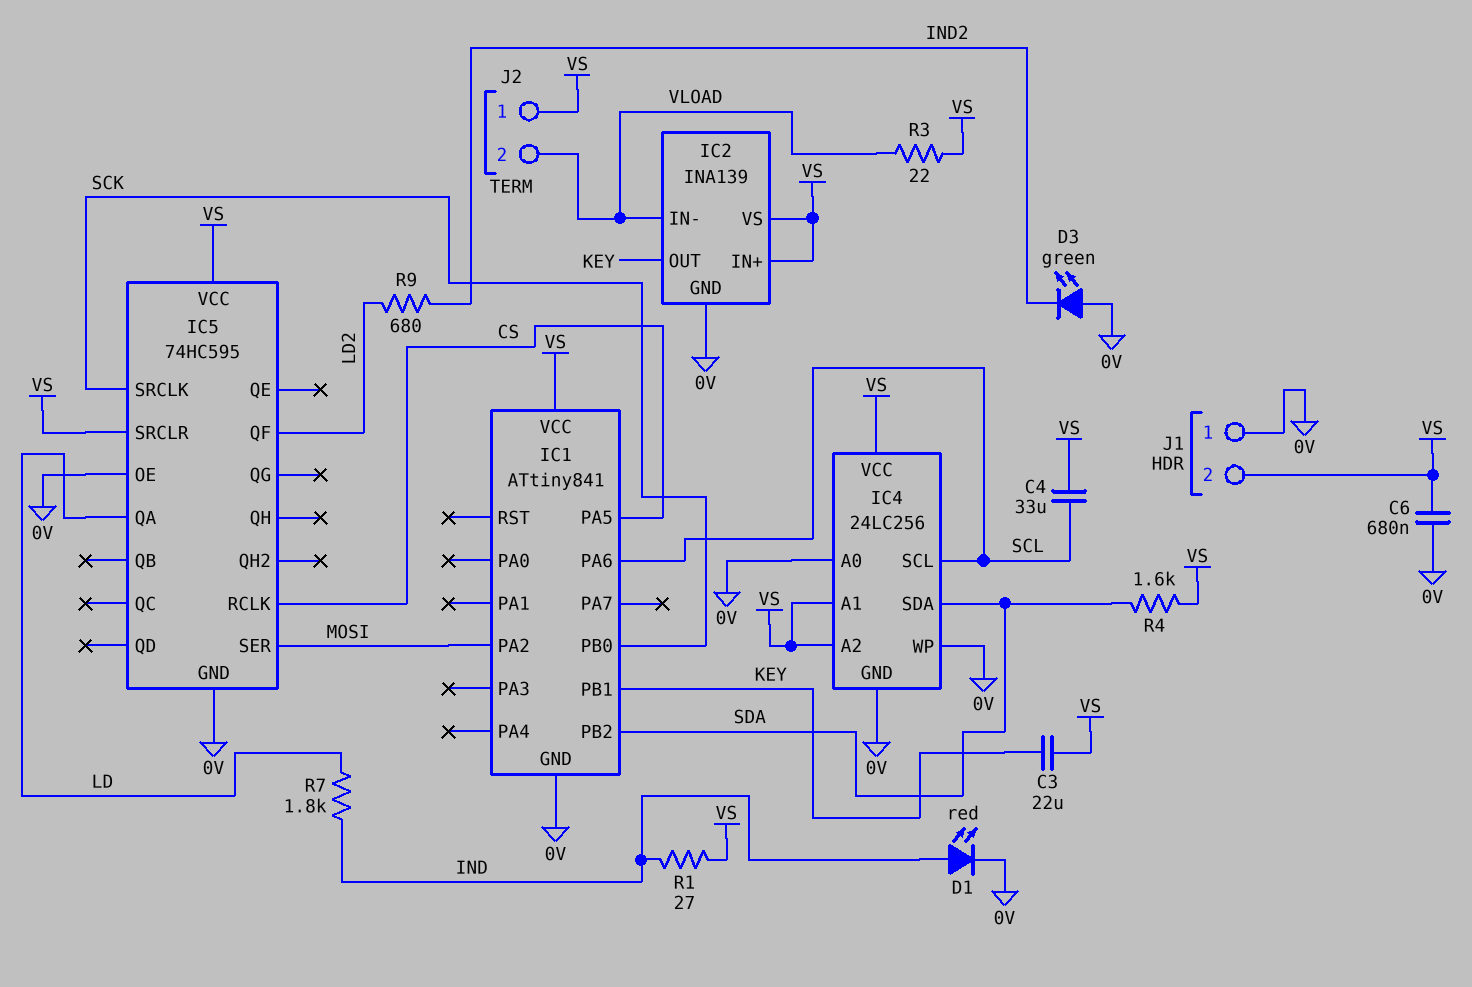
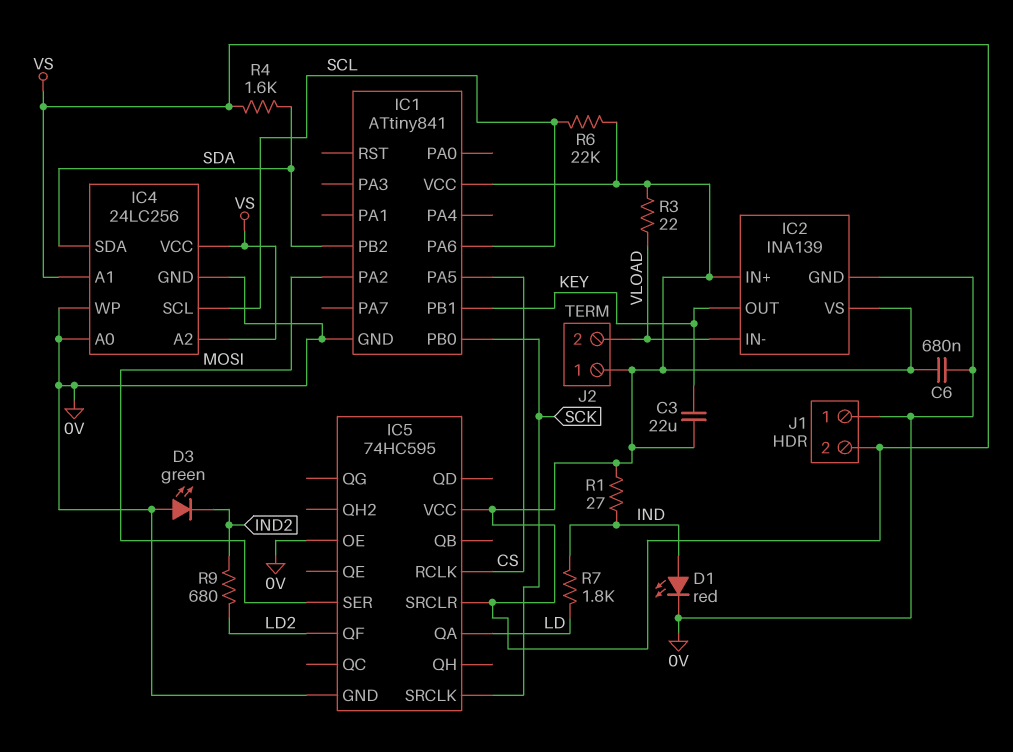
C4: 33uF (SCL, VS) -> none
R6: none -> 22k (SCL, VS)

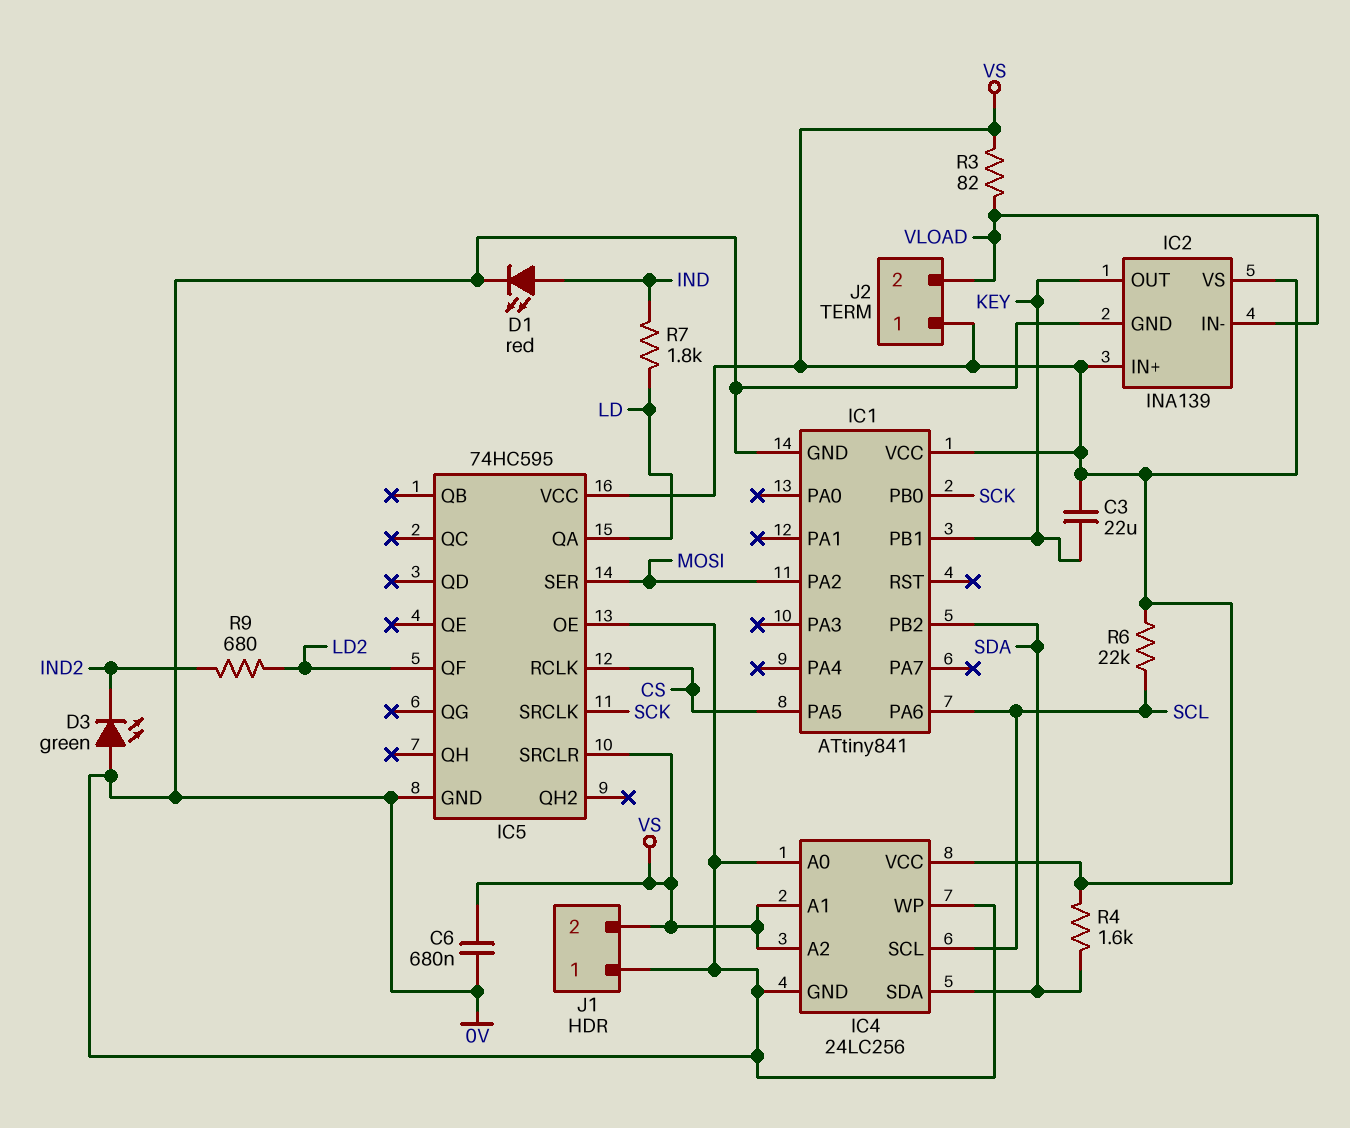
R1: 27 (IND, VS) -> none
R3: 22 (VLOAD, VS) -> 82 (VLOAD, VS)

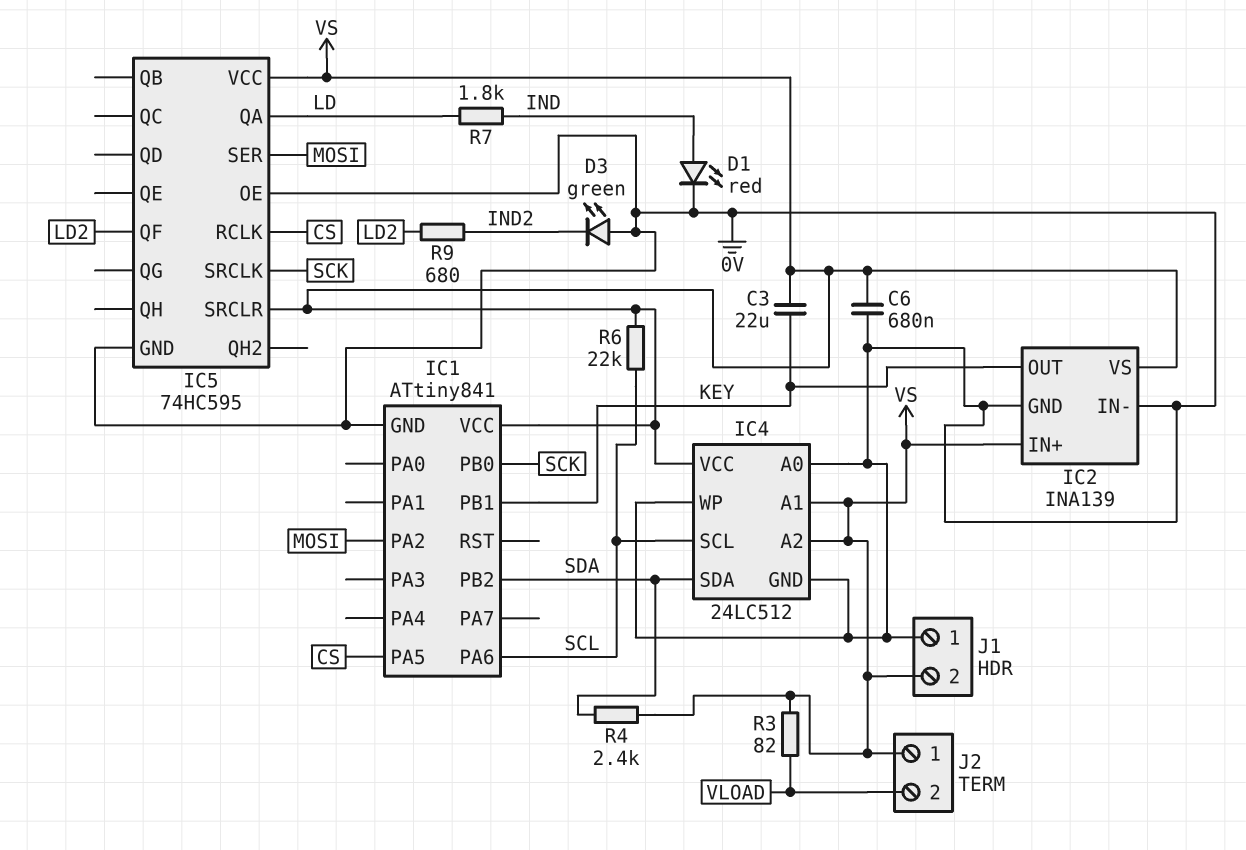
IC2 pin IN-: VLOAD -> 0V
IC4: 24LC256 -> 24LC512
R4: 1.6k (SDA, VS) -> 2.4k (SDA, VS)

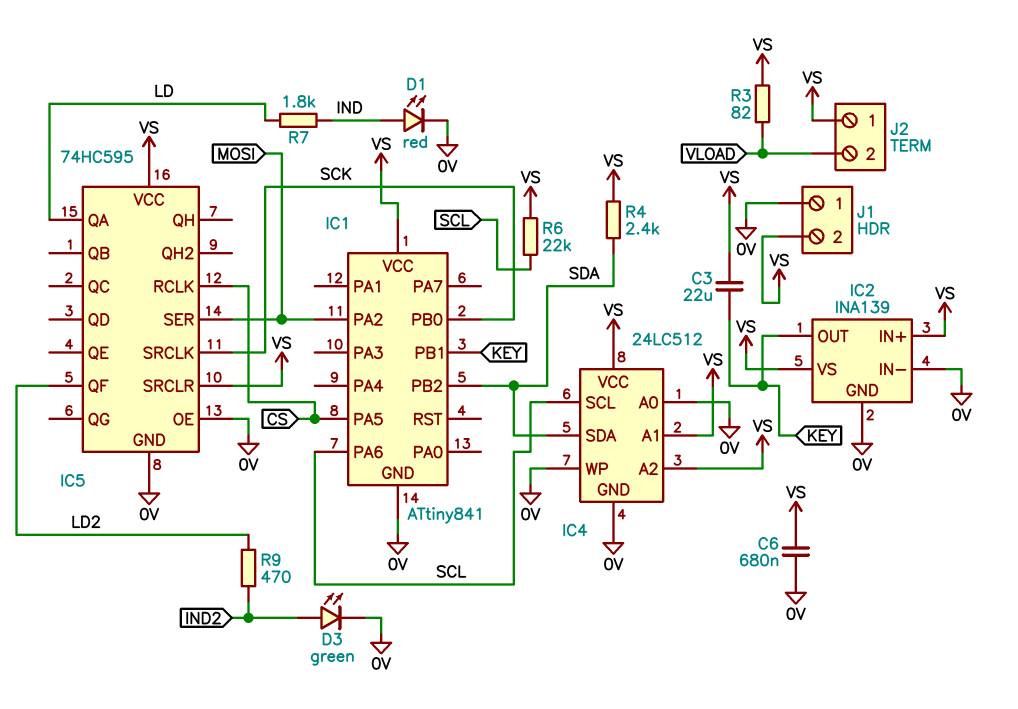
D3: LED green (A 0V, K IND2) -> LED green (A IND2, K 0V)
R9: 680 (IND2, LD2) -> 470 (IND2, LD2)

